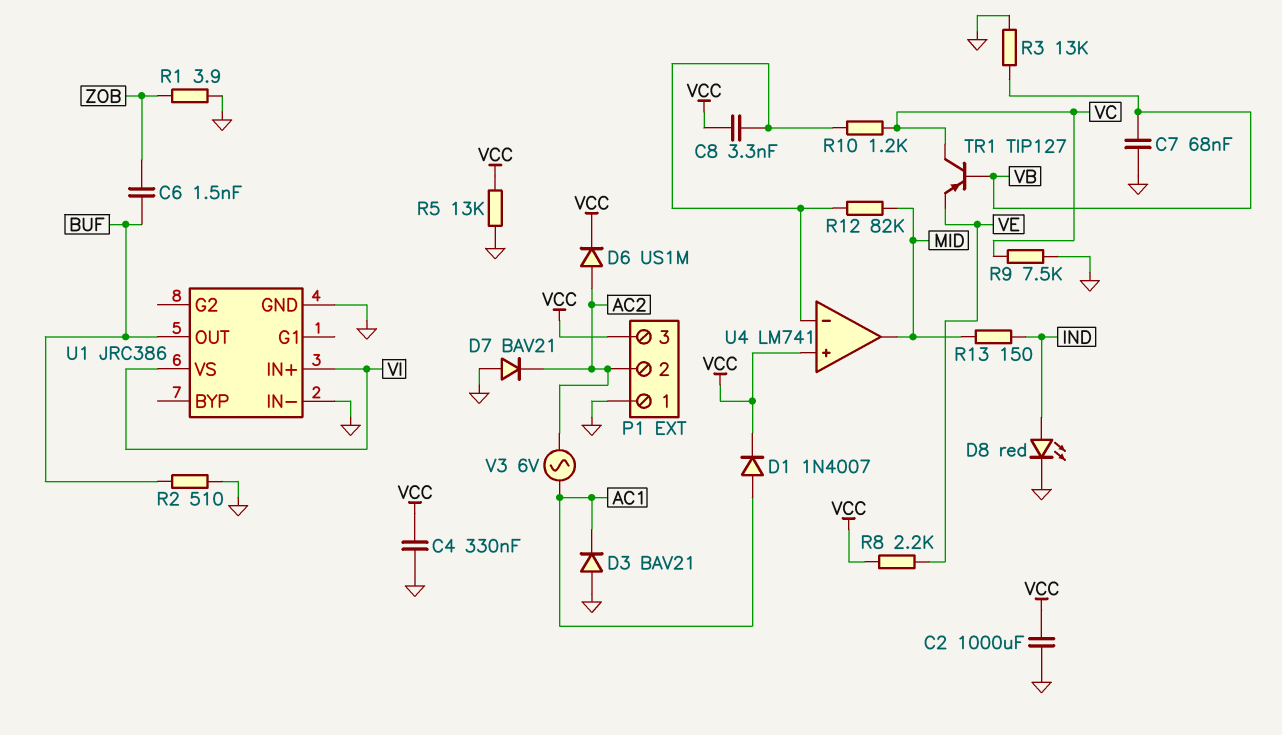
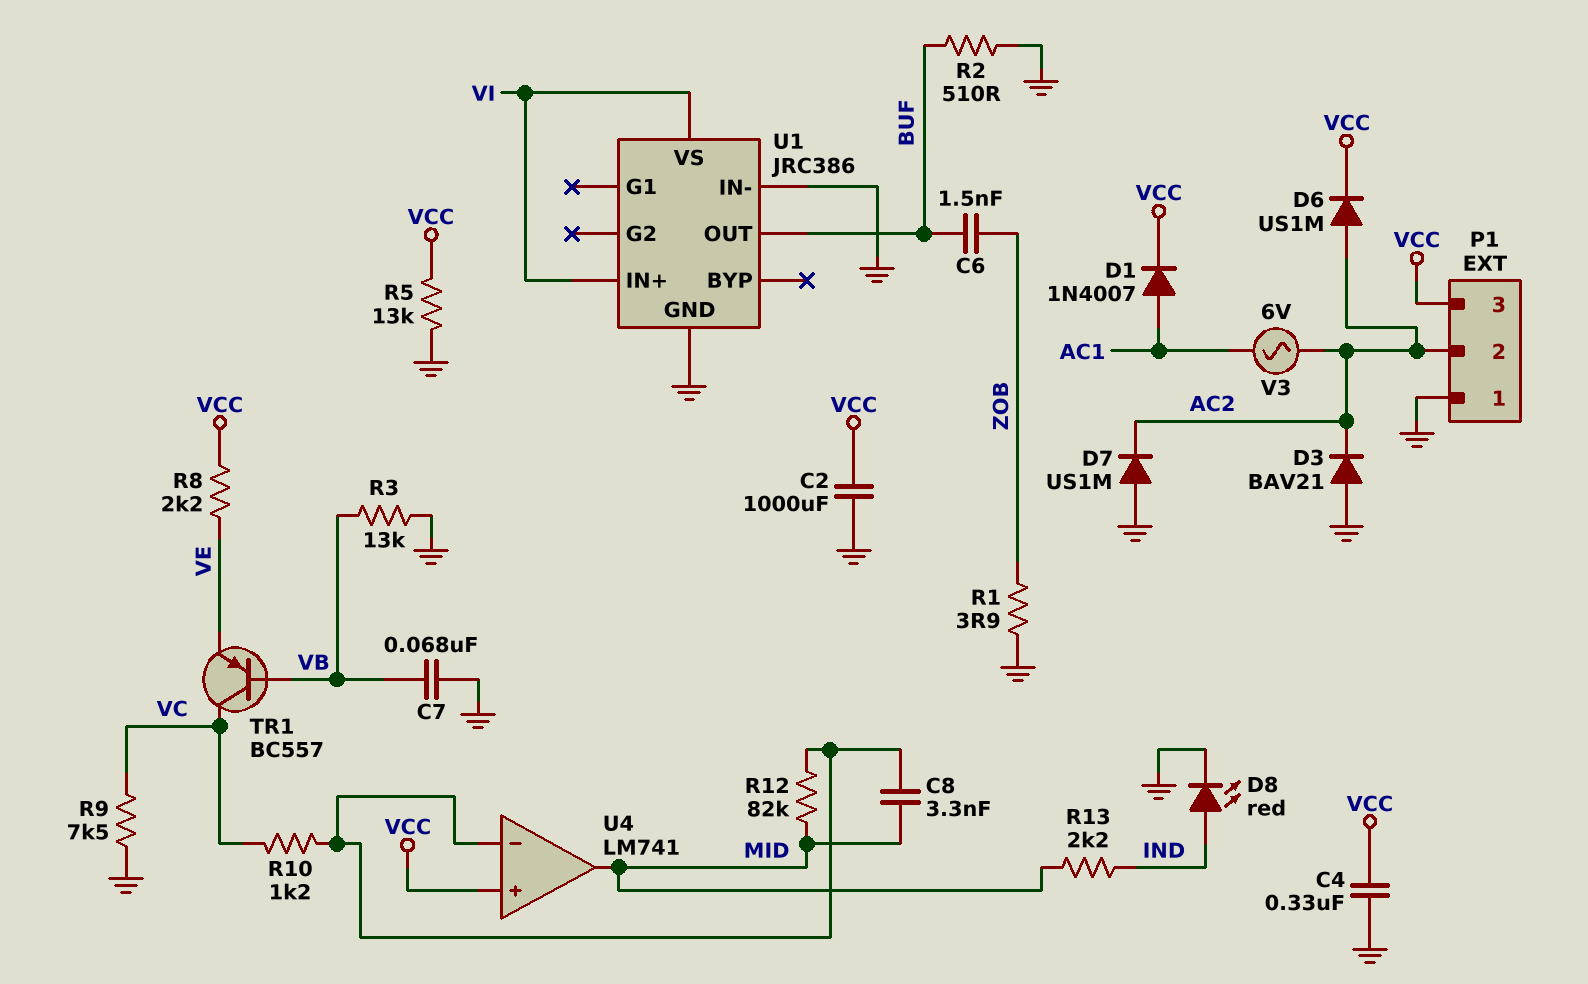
C8: 3.3nF (U4/in-, VCC) -> 3.3nF (MID, U4/in-)
D3: diode BAV21 (A GND, K AC1) -> diode BAV21 (A GND, K AC2)
D7: diode BAV21 (A GND, K AC2) -> diode US1M (A GND, K AC2)
R13: 150 (IND, MID) -> 2.2k (IND, MID)
TR1: PNP TIP127 (B VB, C VC, E VE) -> PNP BC557 (B VB, C VC, E VE)

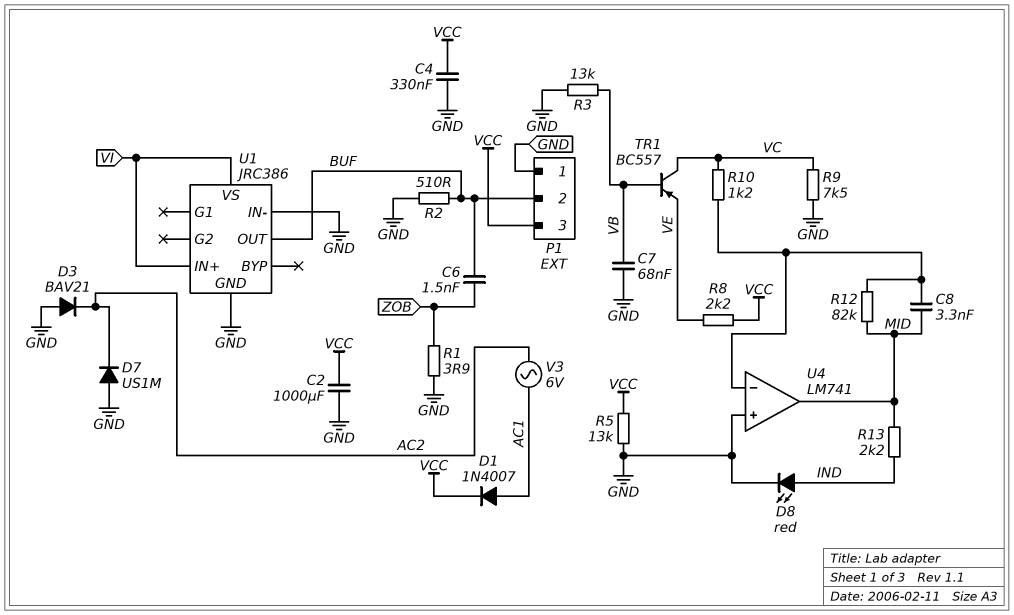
D6: diode US1M (A AC2, K VCC) -> none
P1 pin 2: AC2 -> BUF
U4 pin in+: VCC -> GND

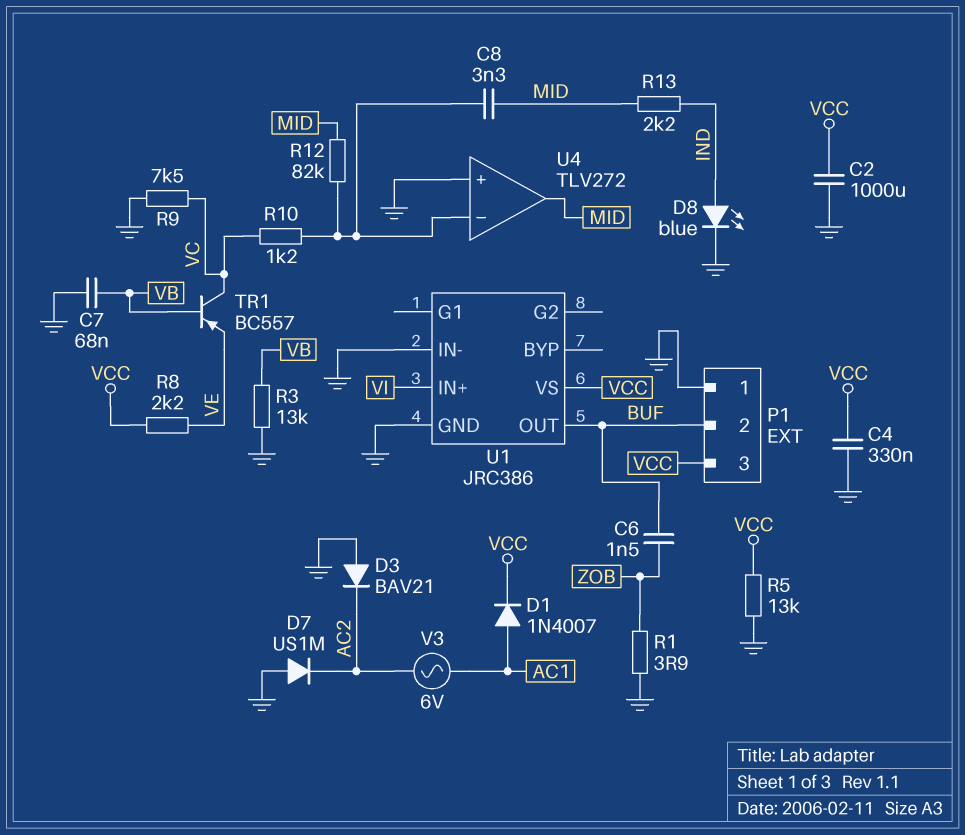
D8: LED red (A IND, K GND) -> LED blue (A IND, K GND)
R2: 510 (BUF, GND) -> none
U1 pin VS: VI -> VCC
U4: LM741 -> TLV272

